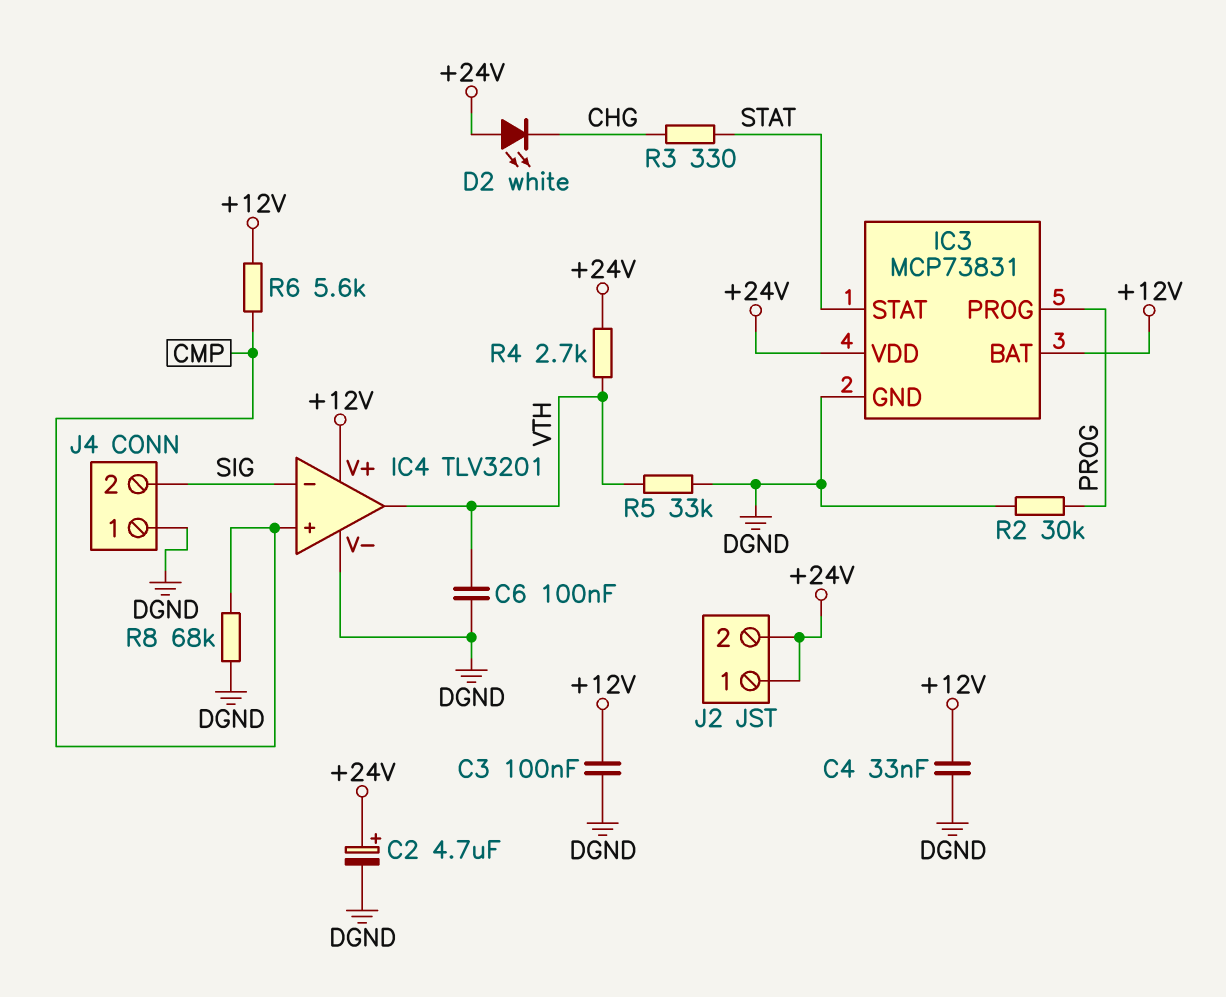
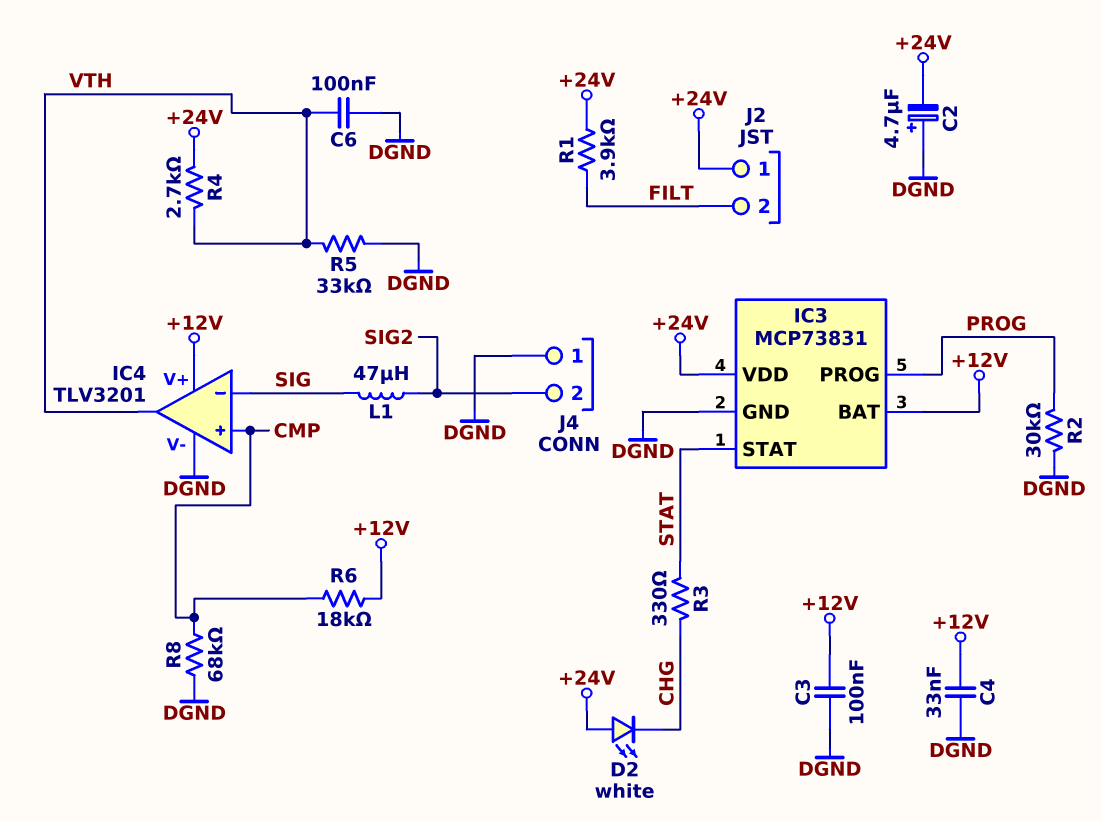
C2: 4.7uF (plus +24V, minus DGND) -> 4.7uF (plus DGND, minus +24V)
J2 pin 2: +24V -> FILT
J4 pin 2: SIG -> SIG2
L1: none -> 47uH (SIG, SIG2)
R1: none -> 3.9k (+24V, FILT)
R6: 5.6k (+12V, CMP) -> 18k (+12V, CMP)

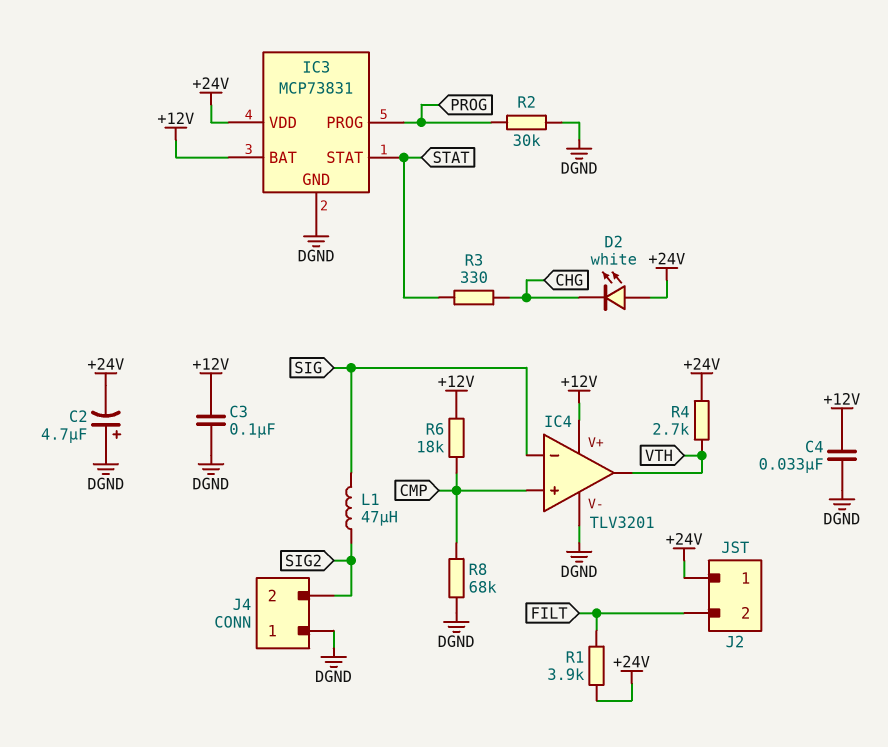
C6: 100nF (DGND, VTH) -> none
R5: 33k (DGND, VTH) -> none

